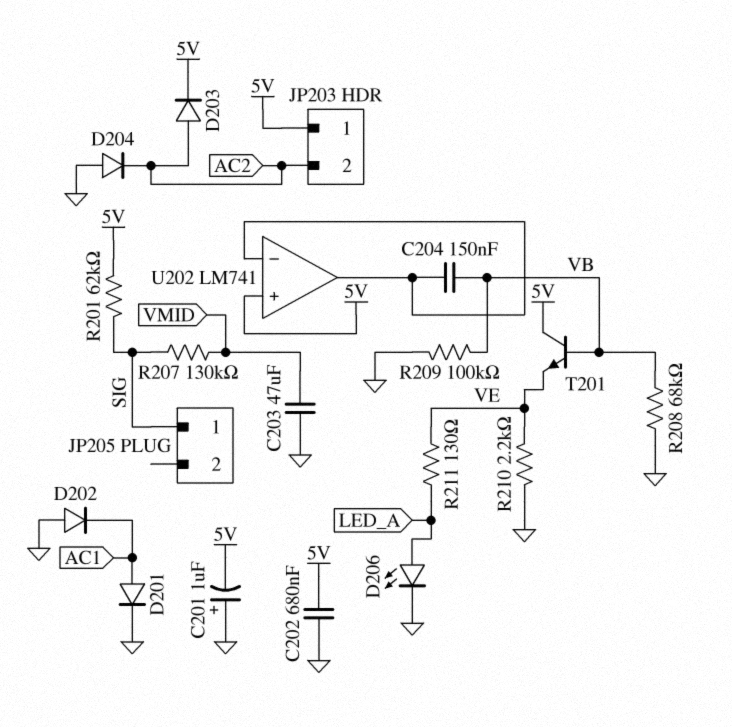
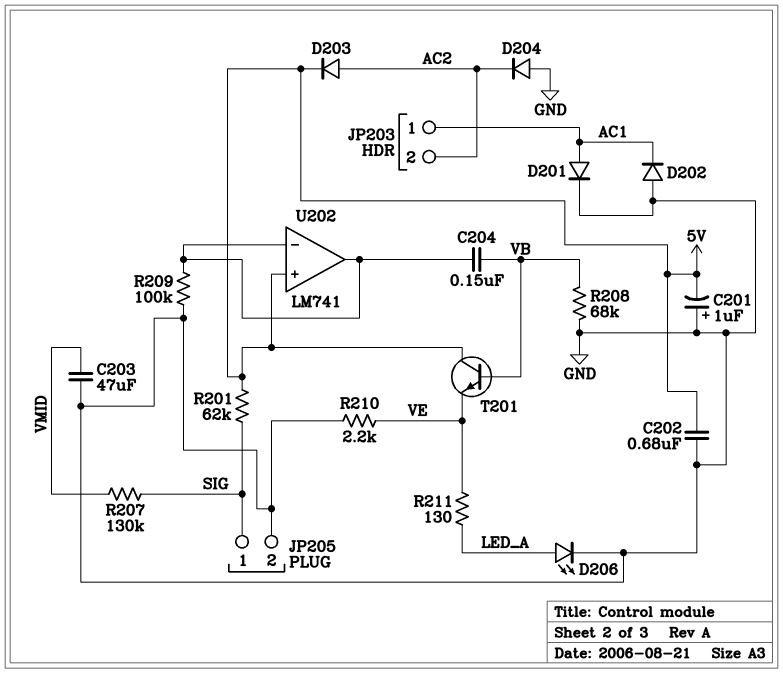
JP203 pin 1: 5V -> AC1
JP205 pin 2: none -> GND
R209: 100k (GND, VB) -> 100k (GND, U202/in-)

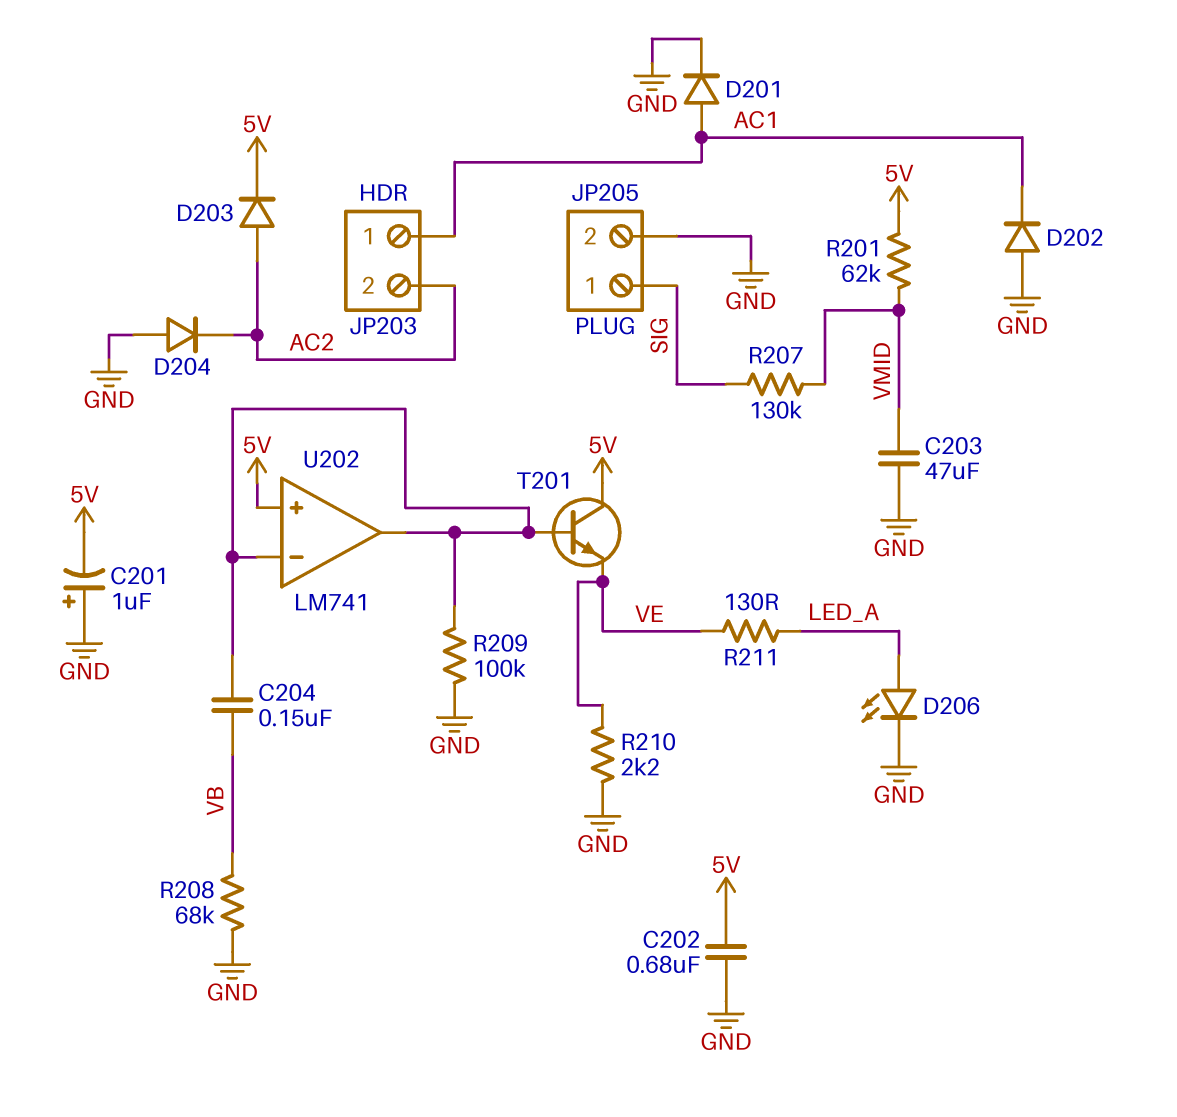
R201: 62k (5V, SIG) -> 62k (5V, VMID)
T201: NPN (B VB, C 5V, E VE) -> NPN (B U202/in-, C 5V, E VE)

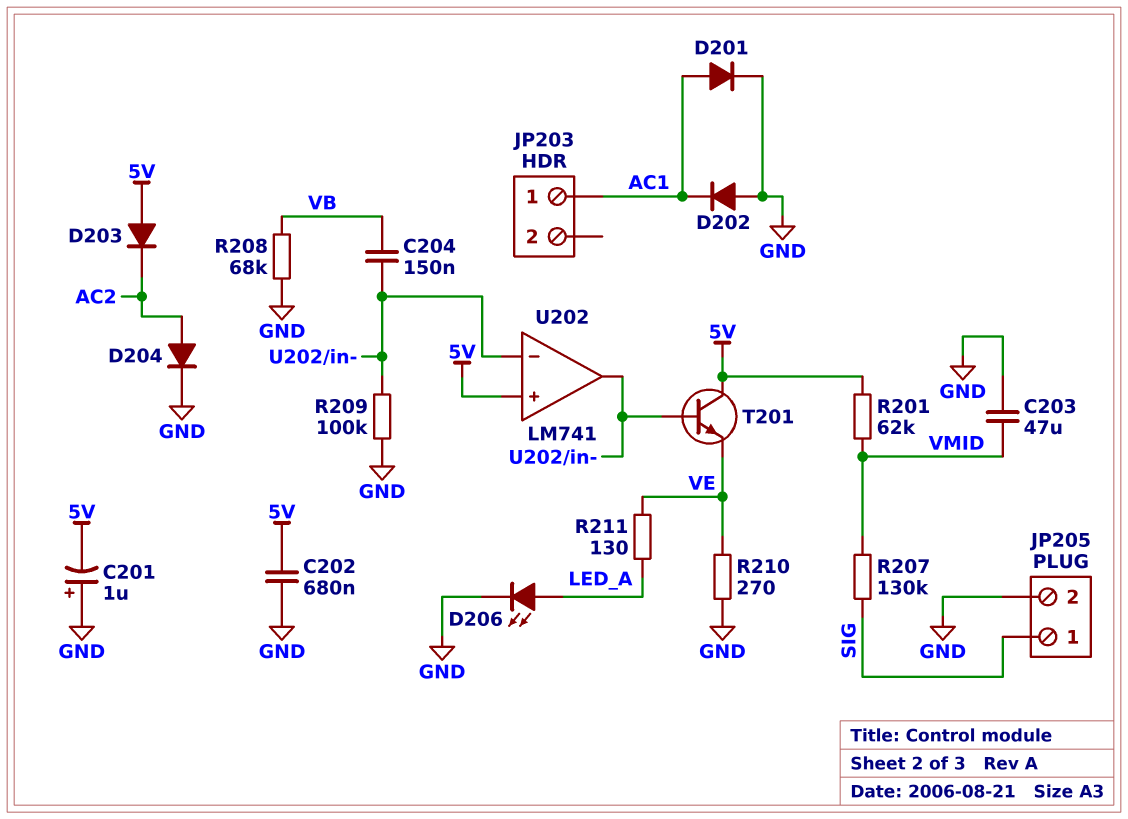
D203: diode (A AC2, K 5V) -> diode (A 5V, K AC2)
D204: diode (A GND, K AC2) -> diode (A AC2, K GND)
JP203 pin 2: AC2 -> none
R210: 2.2k (GND, VE) -> 270 (GND, VE)

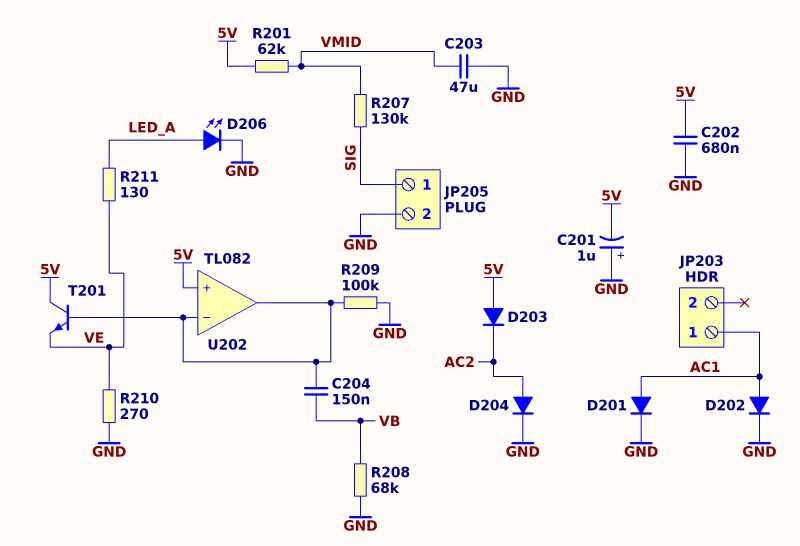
D202: diode (A GND, K AC1) -> diode (A AC1, K GND)
U202: LM741 -> TL082

